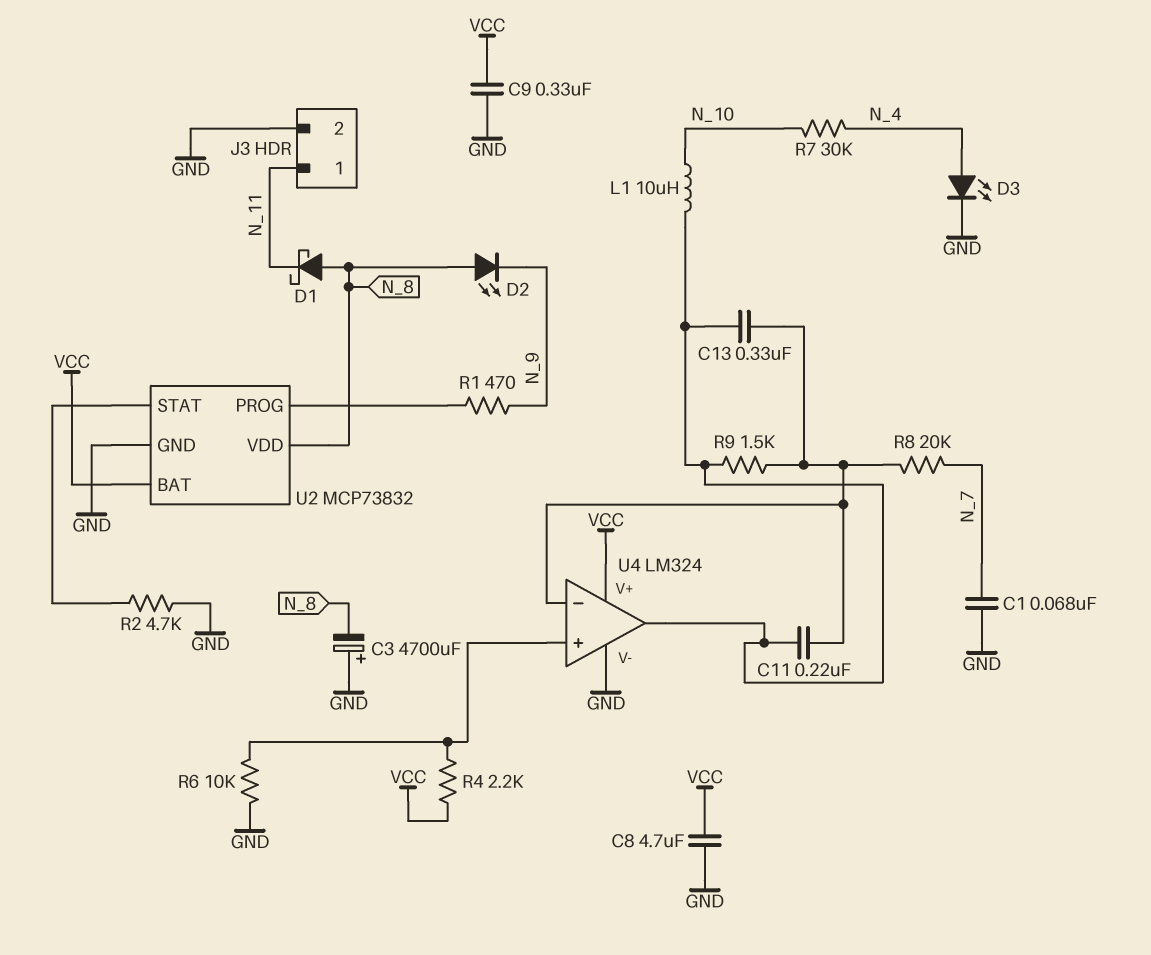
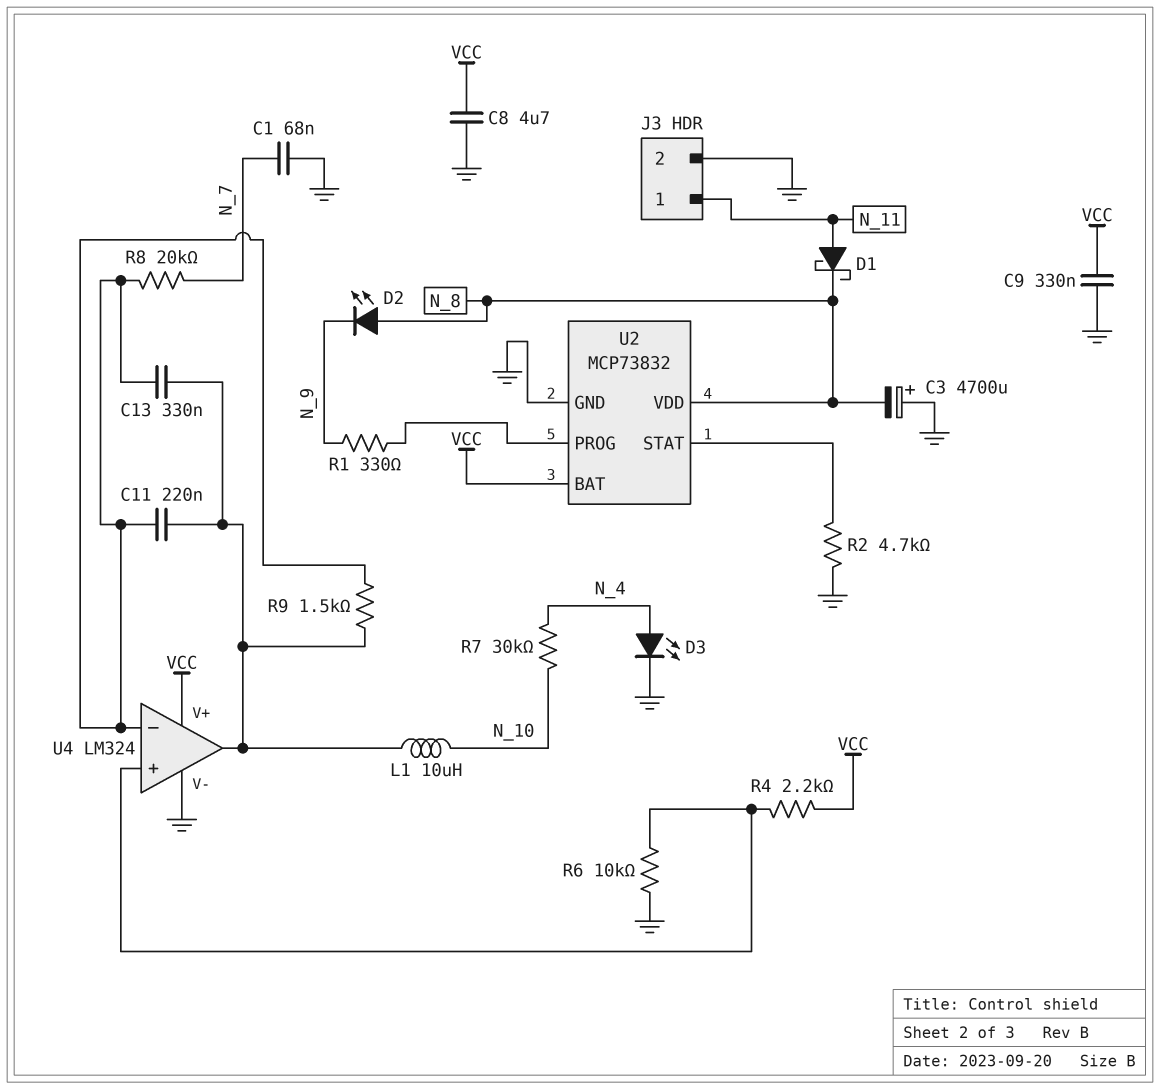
D1: schottky (A N_8, K N_11) -> schottky (A N_11, K N_8)
R1: 470 (N_9, U2/PROG) -> 330 (N_9, U2/PROG)

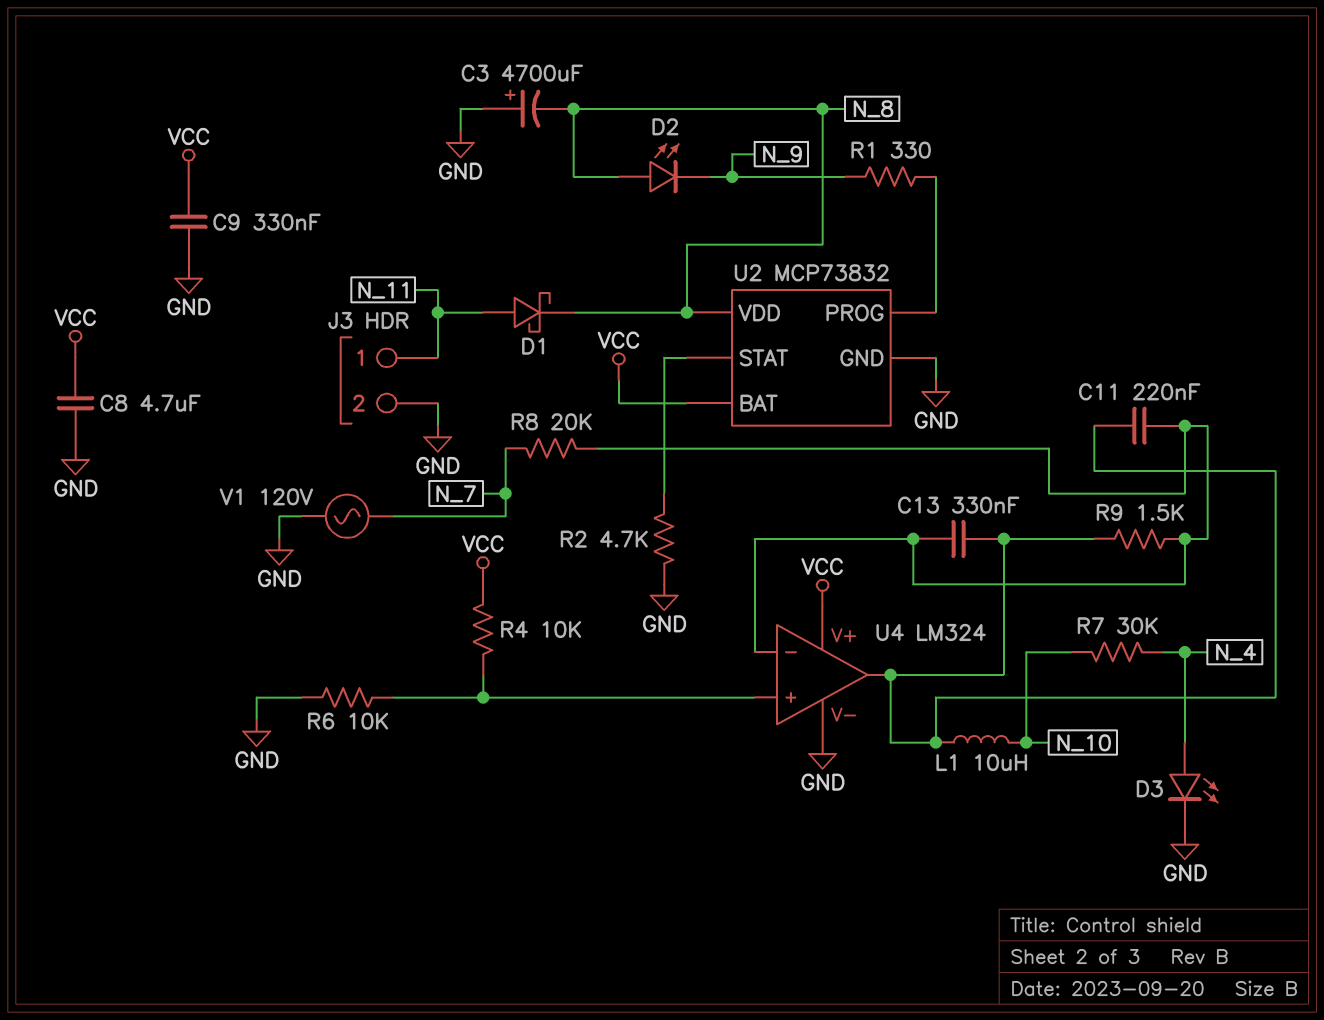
C1: 68nF (GND, N_7) -> none
R4: 2.2k (U4/in+, VCC) -> 10k (U4/in+, VCC)
V1: none -> AC 120V (GND, N_7)

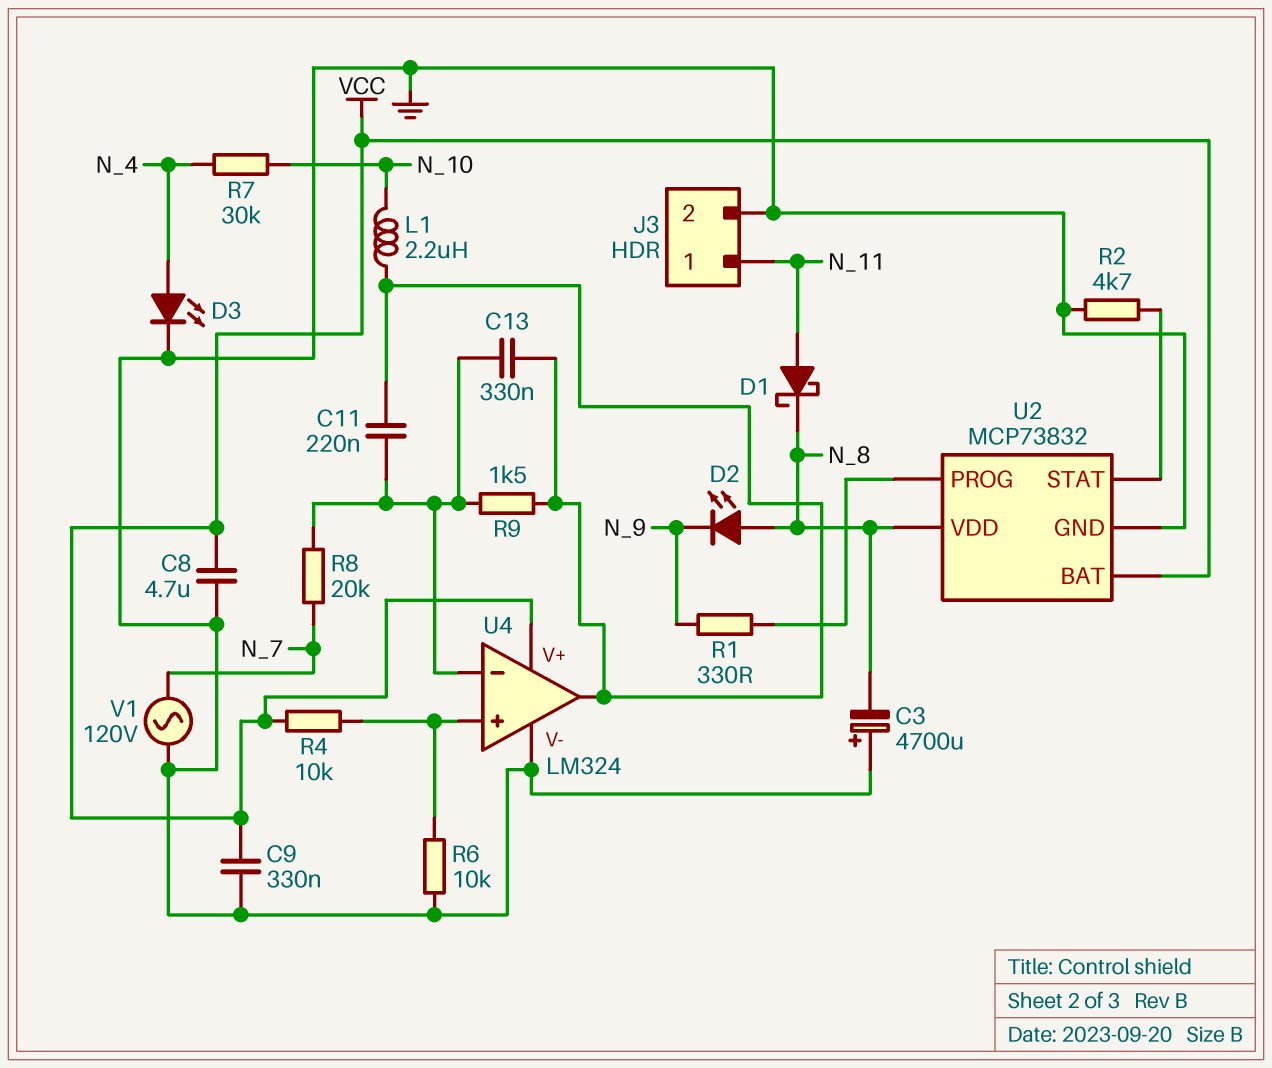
L1: 10uH (N_10, U4/out) -> 2.2uH (N_10, U4/out)

